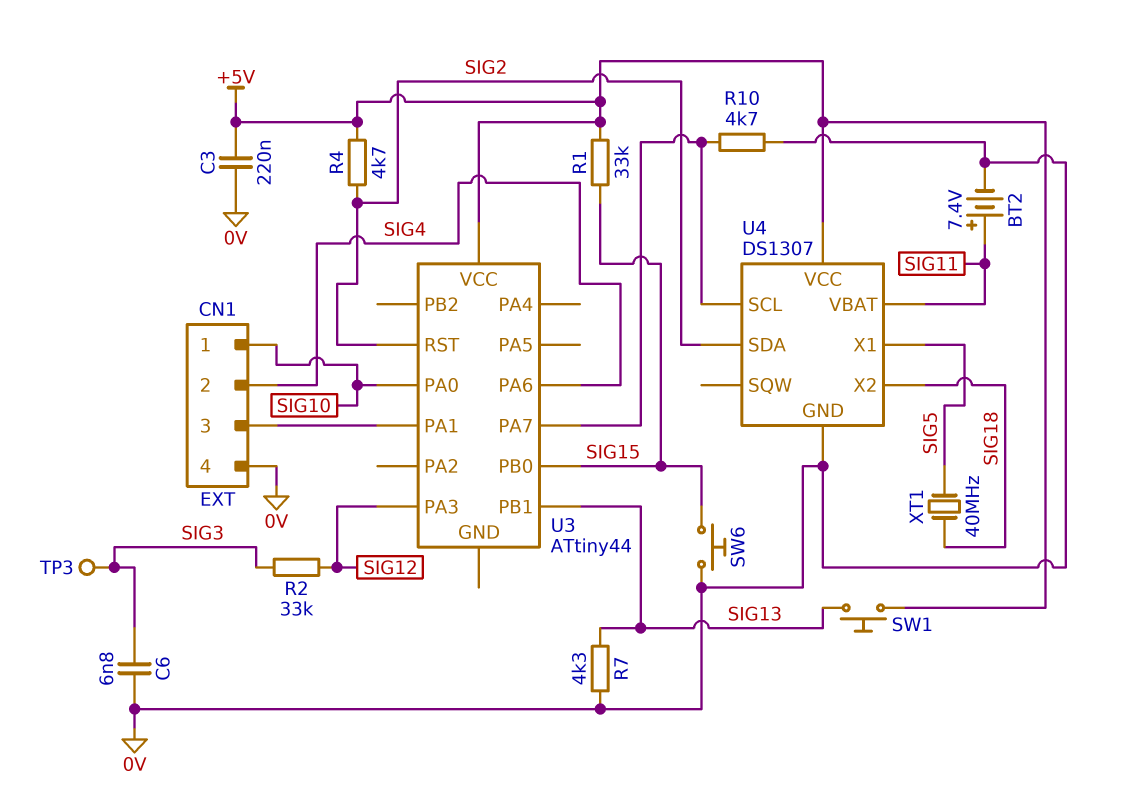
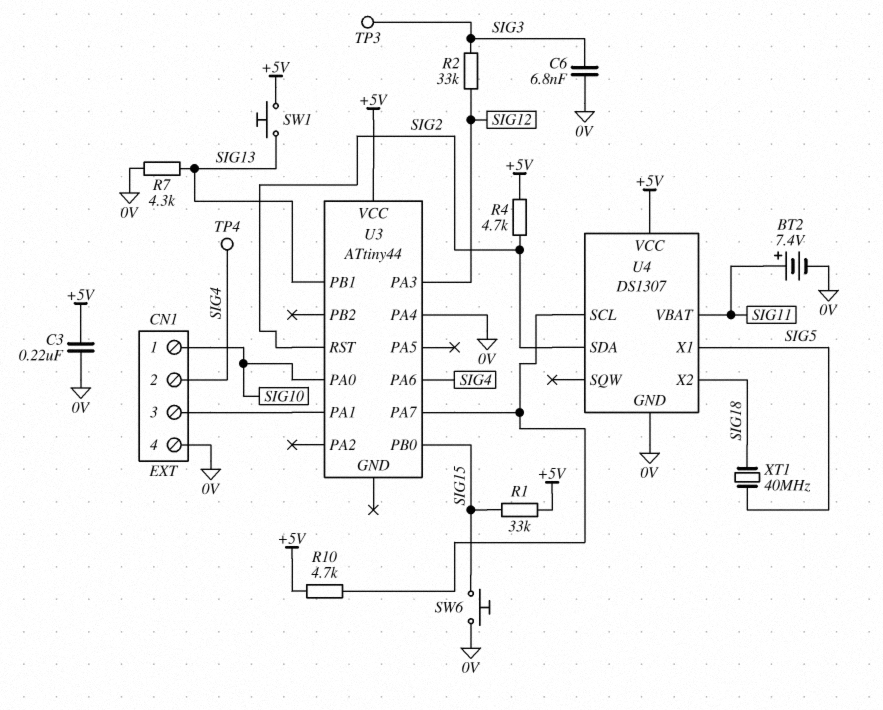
R10: 4.7k (0V, U3/PA7) -> 4.7k (+5V, U3/PA7)
TP4: none -> test point (SIG4)
U3 pin PA4: none -> 0V

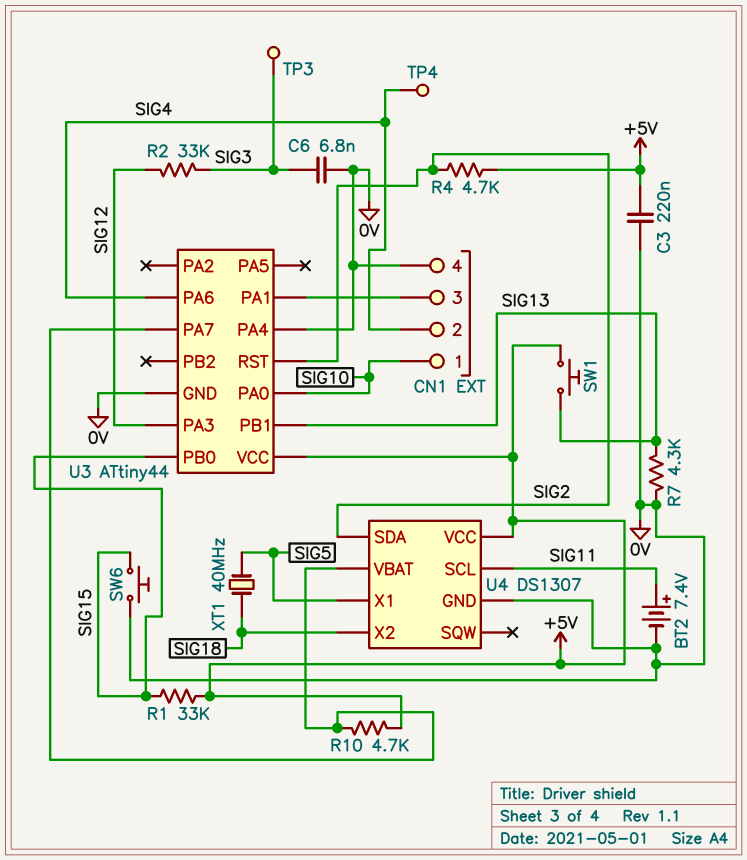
U3 pin GND: none -> 0V
U4 pin SCL: U3/PA7 -> SIG11
U4 pin VBAT: SIG11 -> U3/PA7

